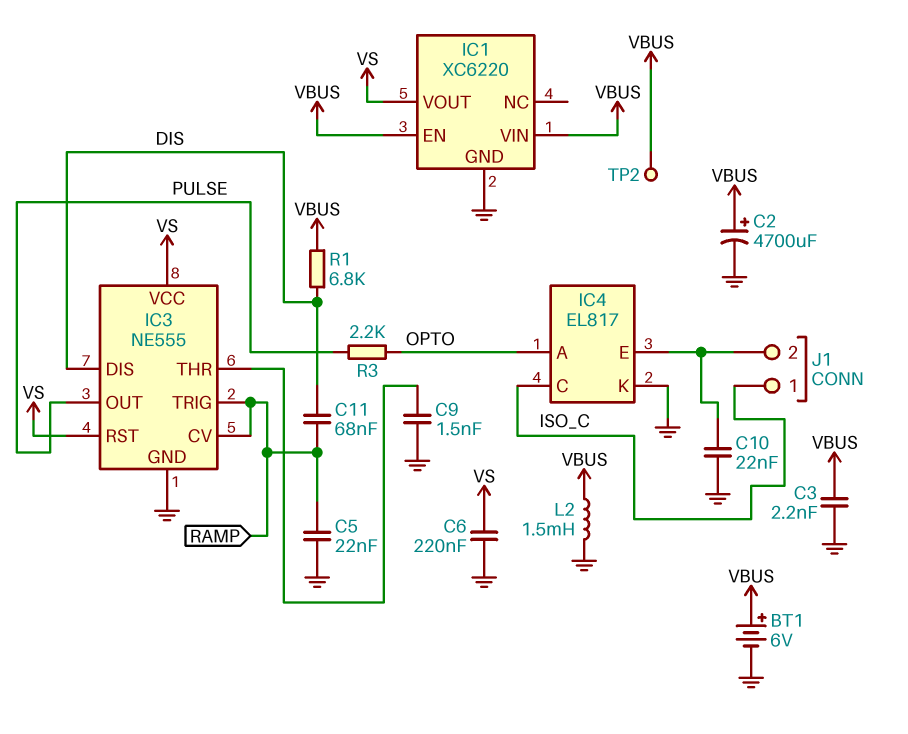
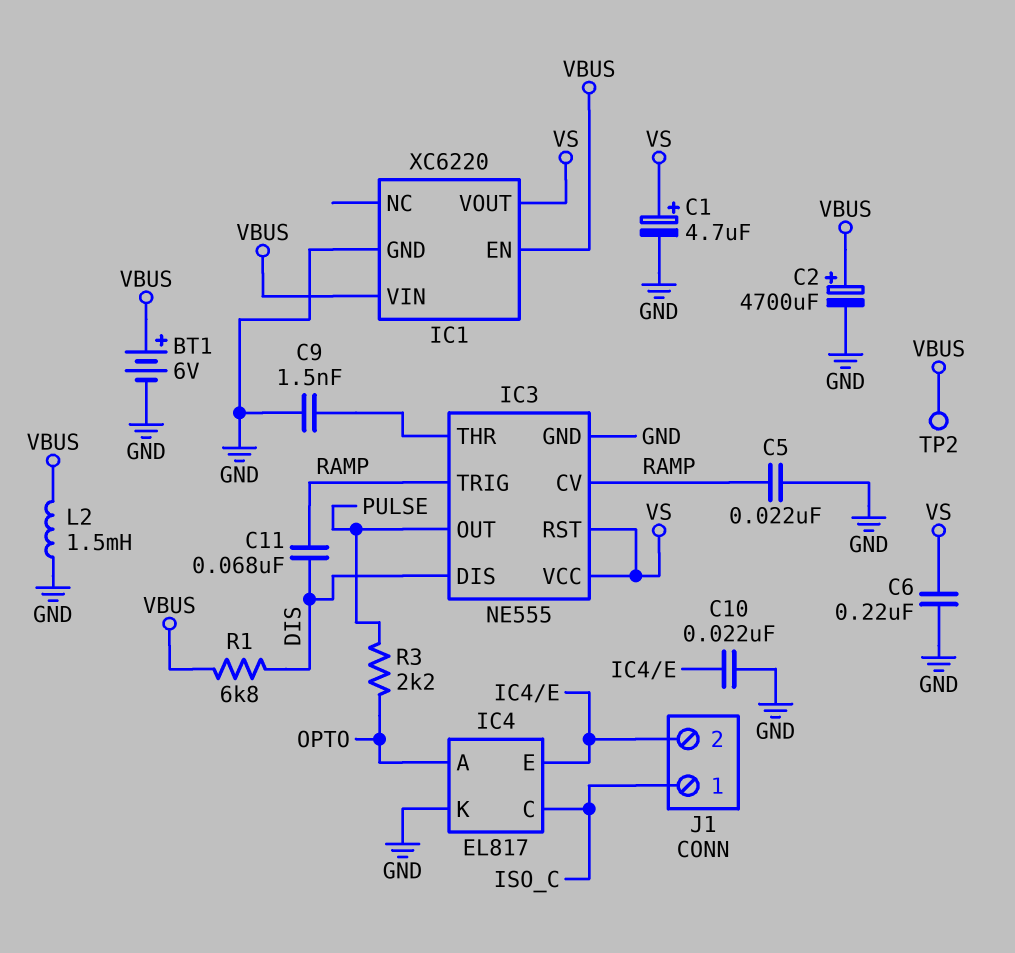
C1: none -> 4.7uF (plus VS, minus GND)
C3: 2.2nF (GND, VBUS) -> none

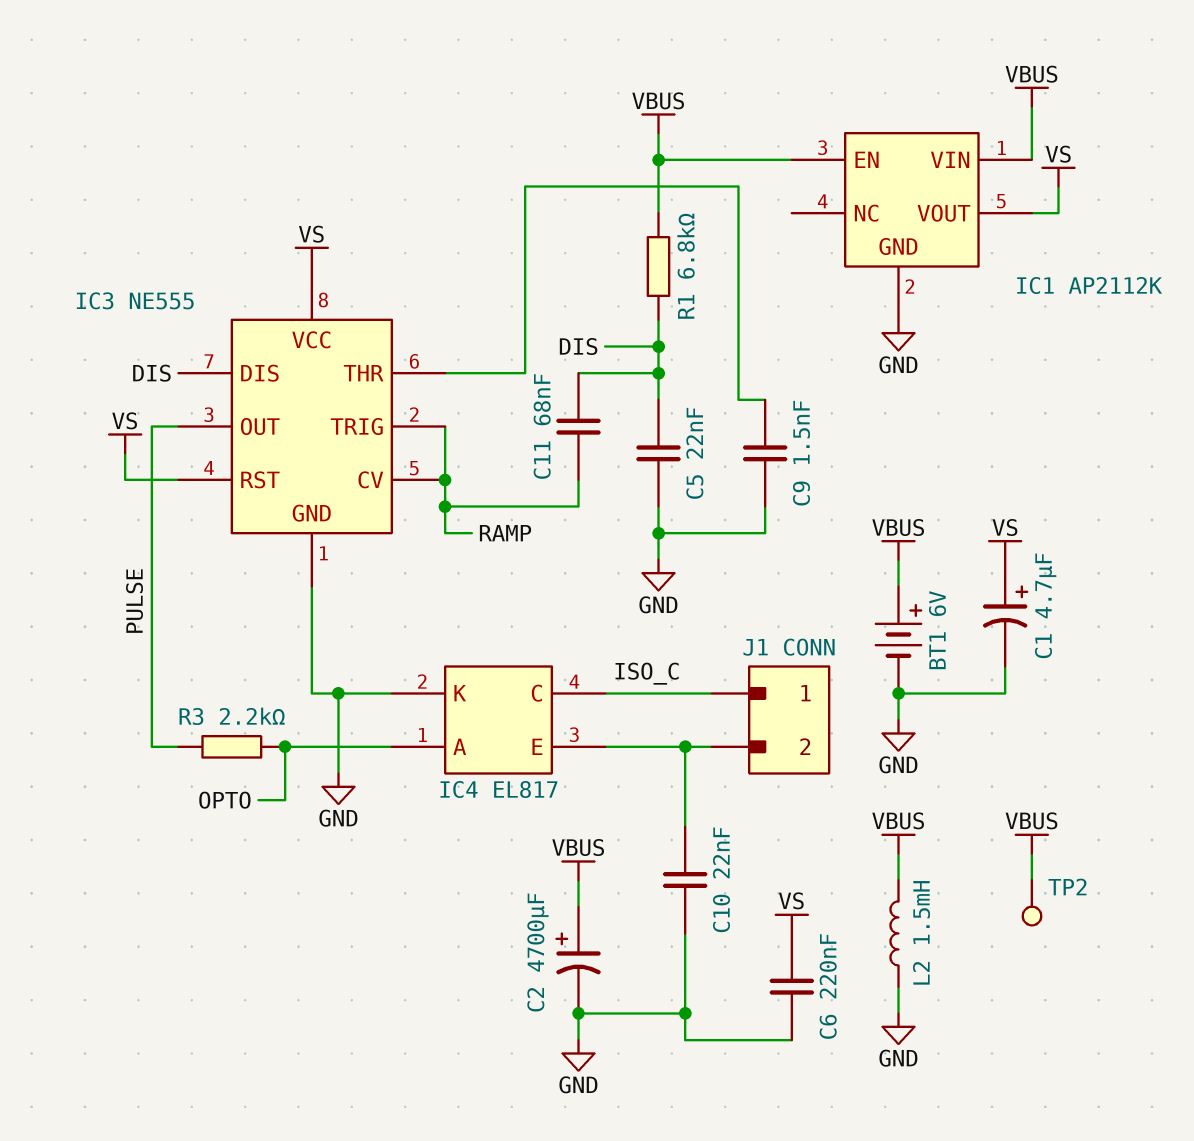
C5: 22nF (GND, RAMP) -> 22nF (DIS, GND)
IC1: XC6220 -> AP2112K

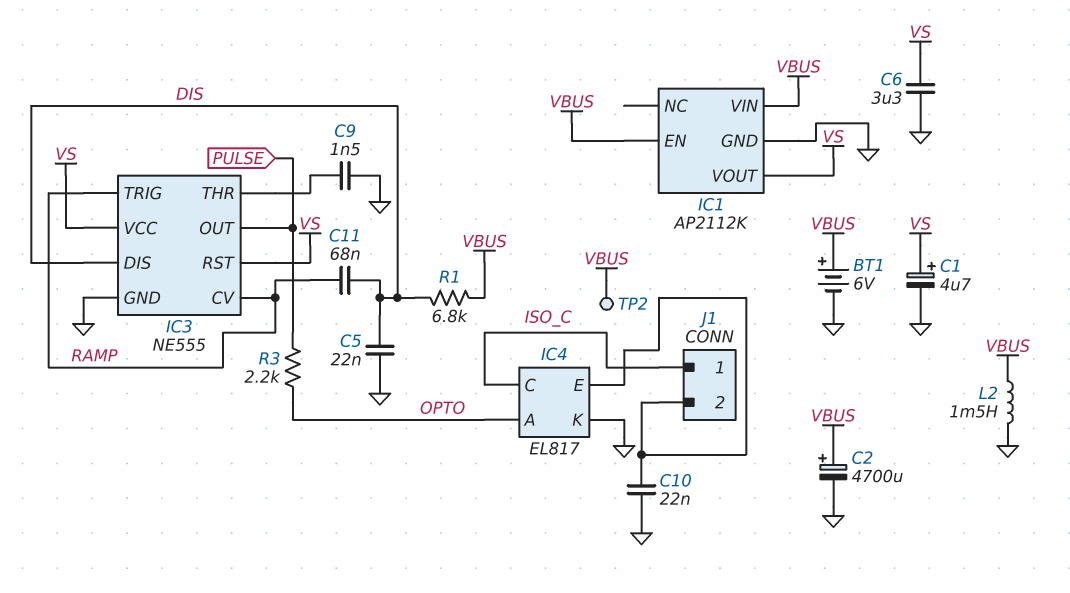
C6: 220nF (GND, VS) -> 3.3uF (GND, VS)

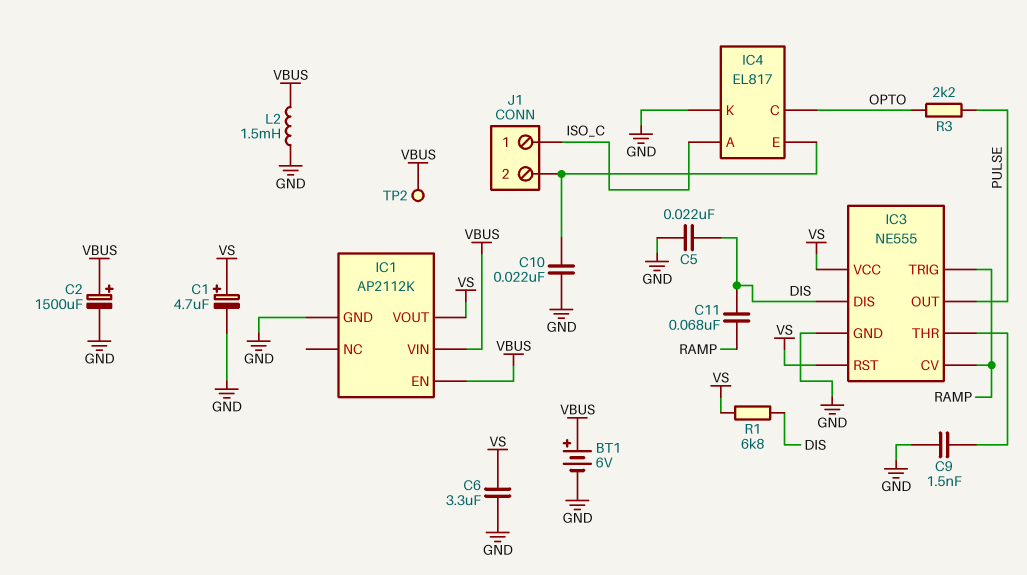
C2: 4700uF (plus VBUS, minus GND) -> 1500uF (plus VBUS, minus GND)
IC4 pin A: OPTO -> ISO_C
IC4 pin C: ISO_C -> OPTO
R1: 6.8k (DIS, VBUS) -> 6.8k (DIS, VS)

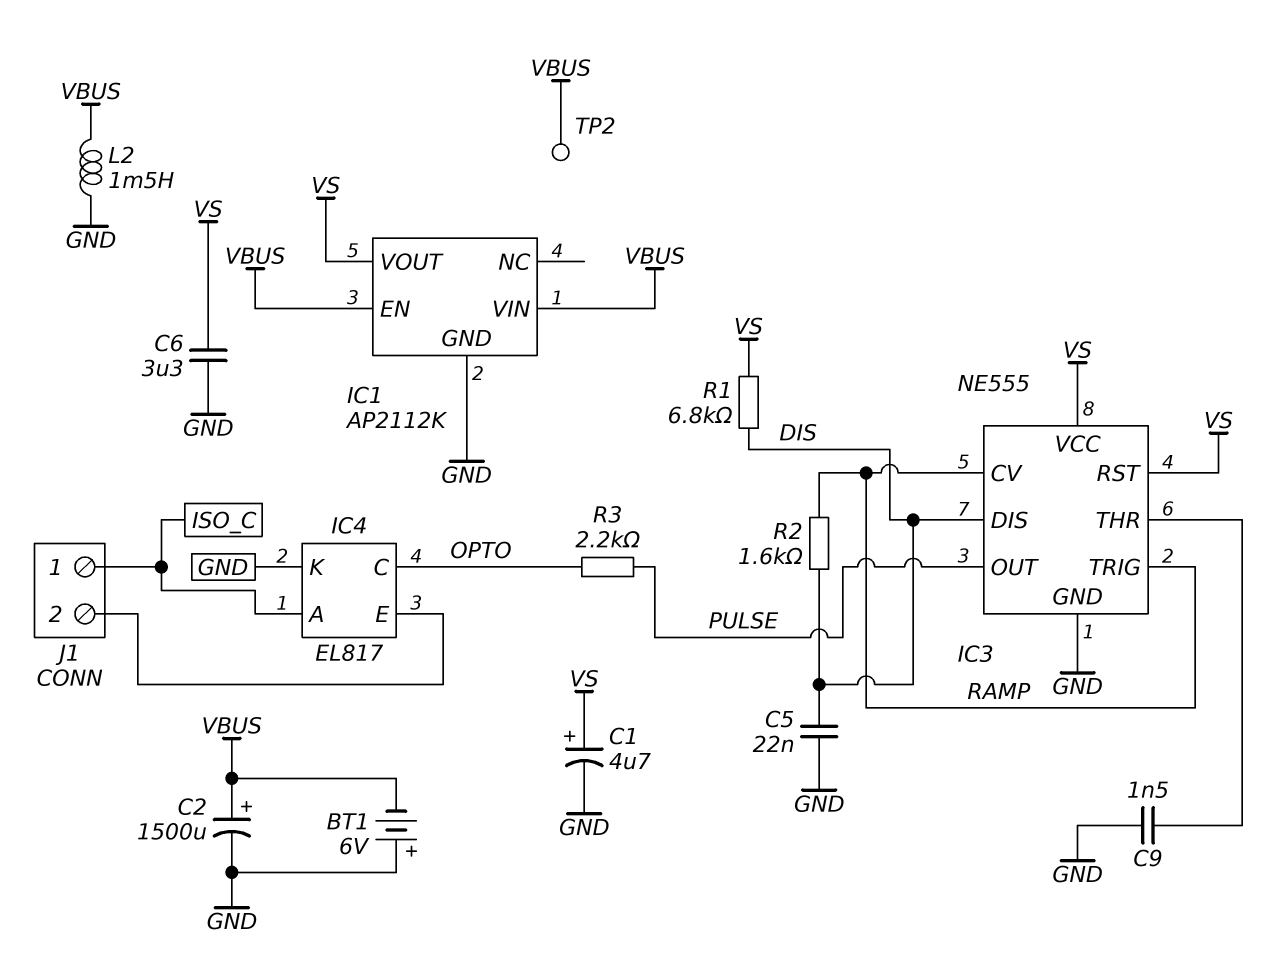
BT1: 6V (plus VBUS, minus GND) -> 6V (plus GND, minus VBUS)
C10: 22nF (GND, IC4/E) -> none
C11: 68nF (DIS, RAMP) -> none
R2: none -> 1.6k (DIS, RAMP)

